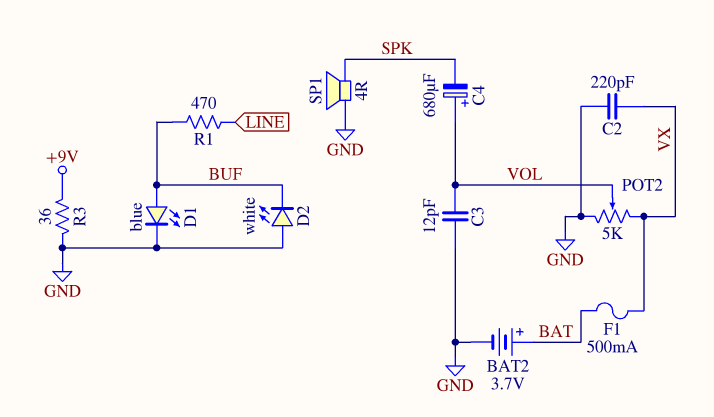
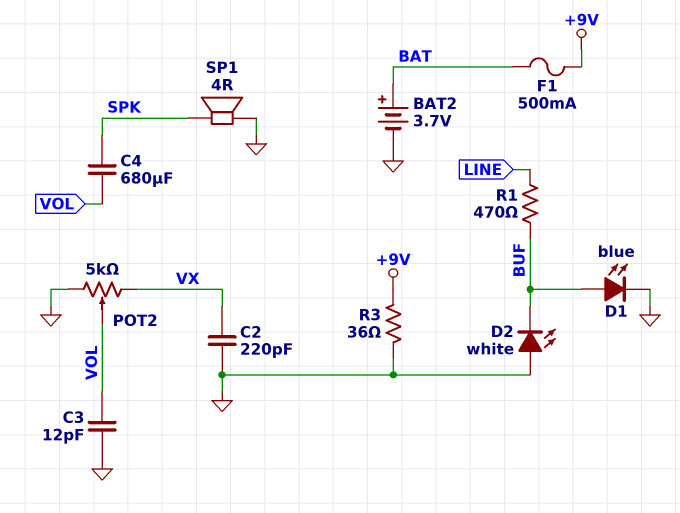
C4: 680uF (plus VOL, minus SPK) -> 680uF (SPK, VOL)
F1: 500mA (BAT, VX) -> 500mA (+9V, BAT)

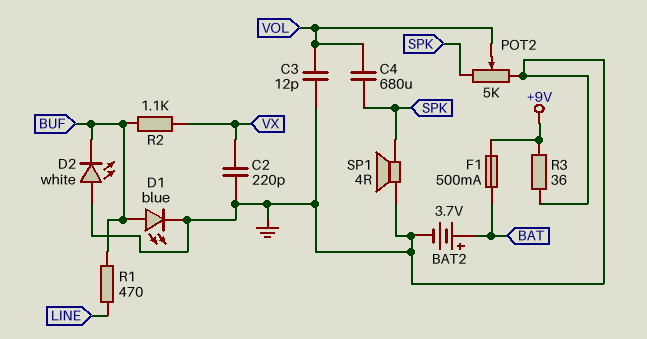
POT2: 5k (GND, VX, wiper VOL) -> 5k (GND, SPK, wiper VOL)
R2: none -> 1.1k (BUF, VX)

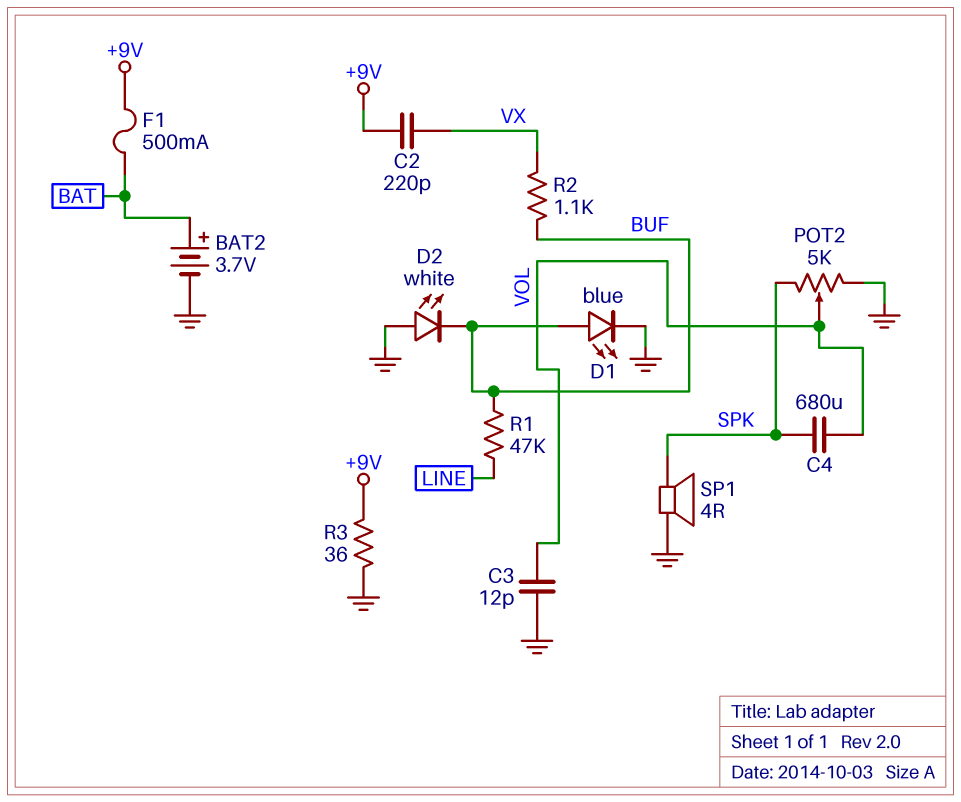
C2: 220pF (GND, VX) -> 220pF (+9V, VX)
R1: 470 (BUF, LINE) -> 47k (BUF, LINE)

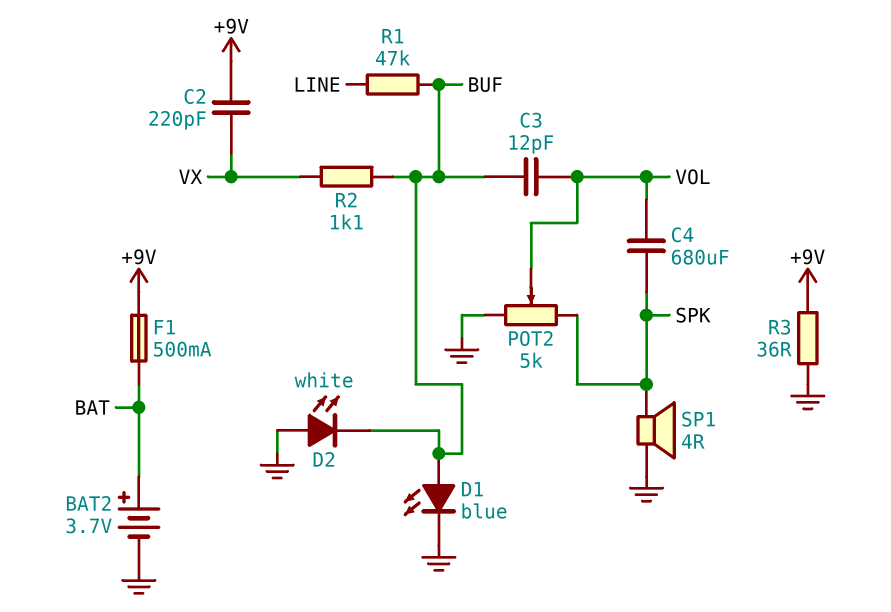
C3: 12pF (GND, VOL) -> 12pF (BUF, VOL)

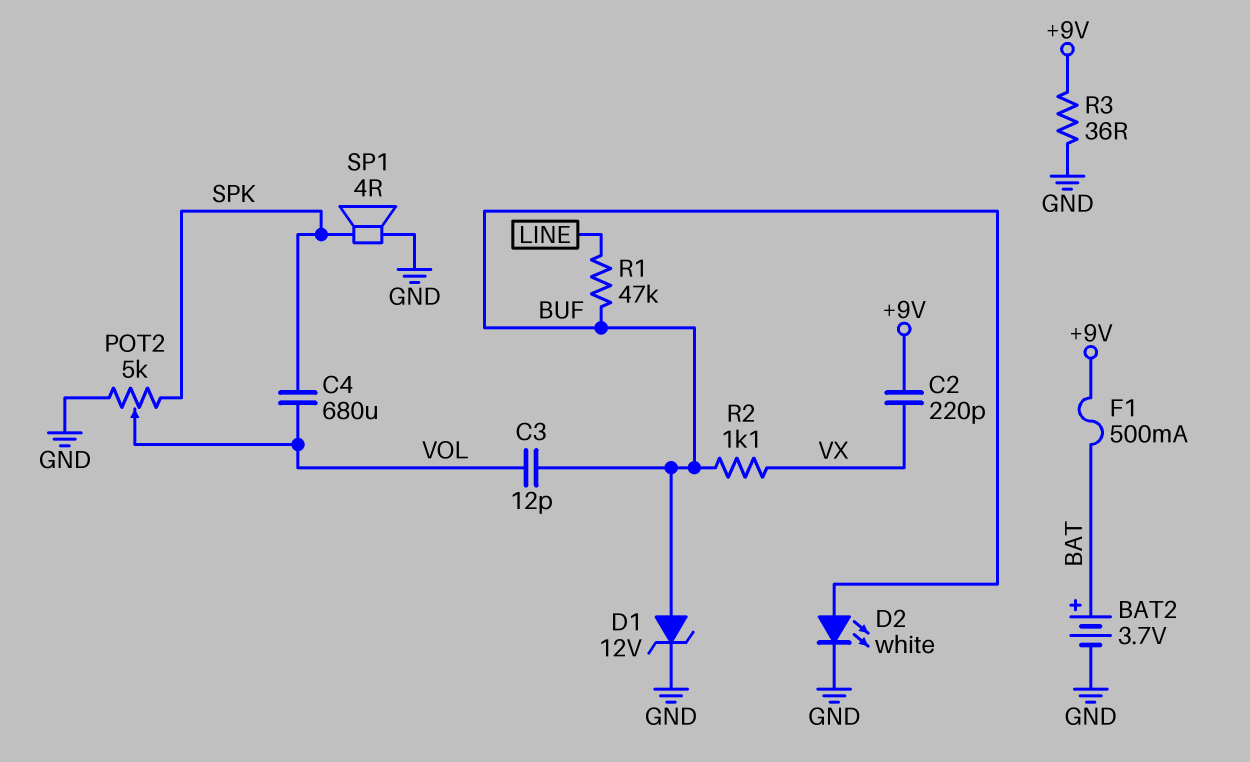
D1: LED blue (A BUF, K GND) -> zener 12V (A BUF, K GND)
D2: LED white (A GND, K BUF) -> LED white (A BUF, K GND)

